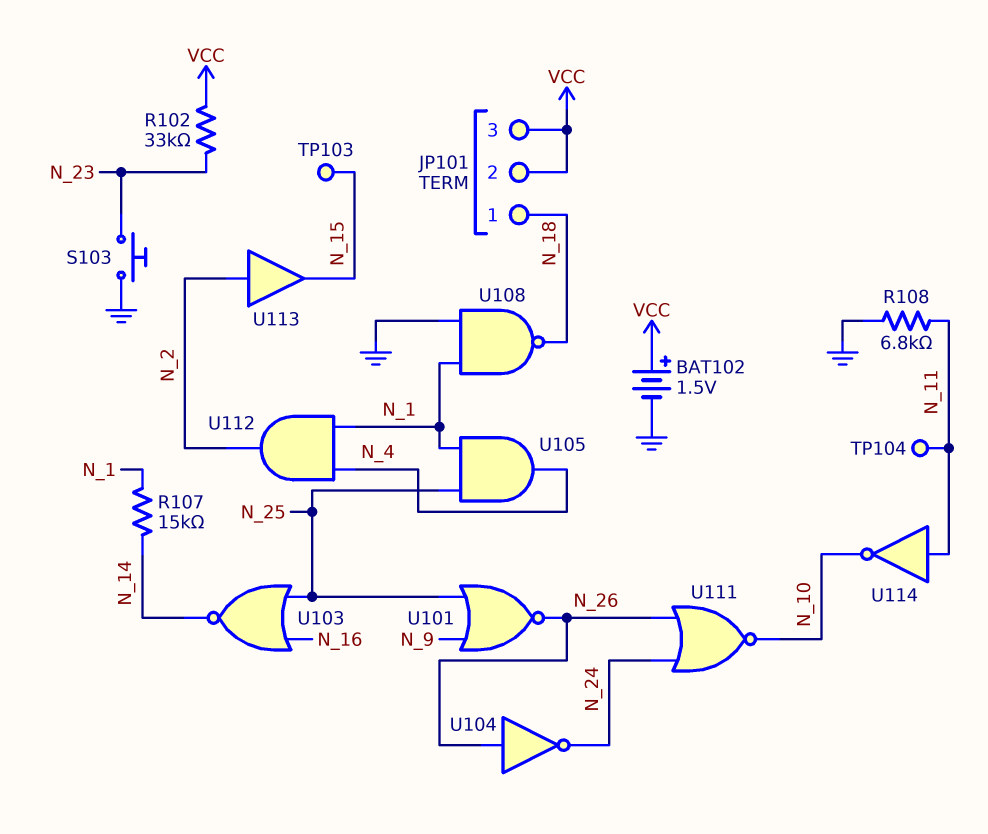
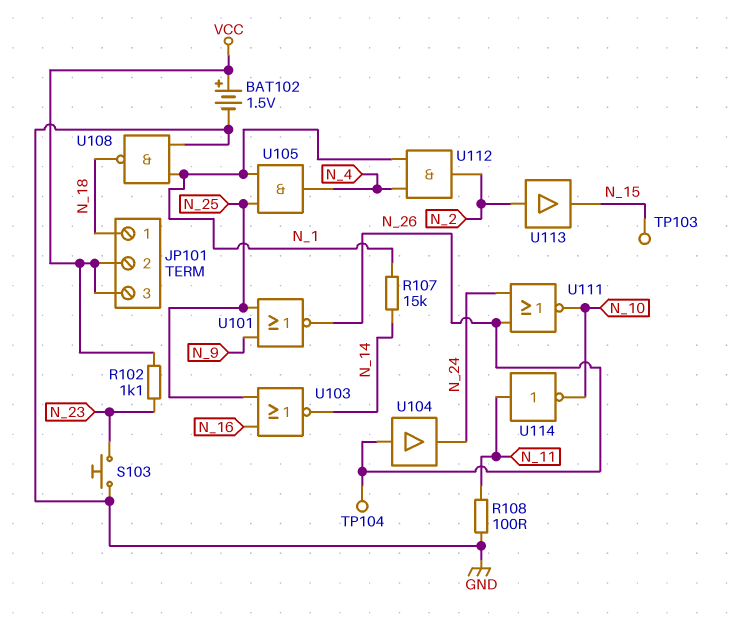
R102: 33k (N_23, VCC) -> 1.1k (N_23, VCC)
R108: 6.8k (GND, N_11) -> 100 (GND, N_11)
TP104: test point (N_11) -> test point (N_26)
U104: NOT (in N_26, out N_24) -> buffer (in N_26, out N_24)

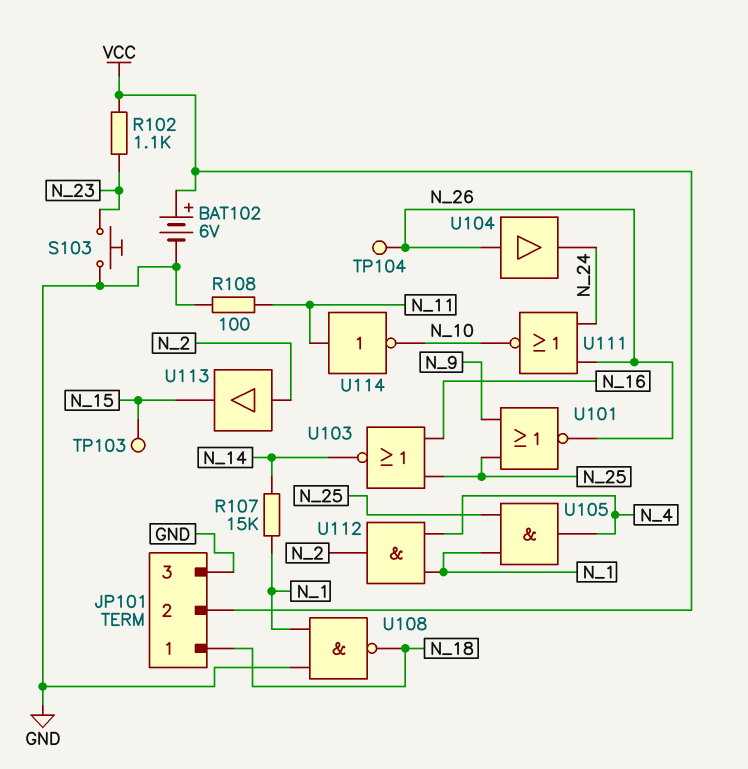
BAT102: 1.5V (plus VCC, minus GND) -> 6V (plus VCC, minus GND)
JP101 pin 3: VCC -> GND

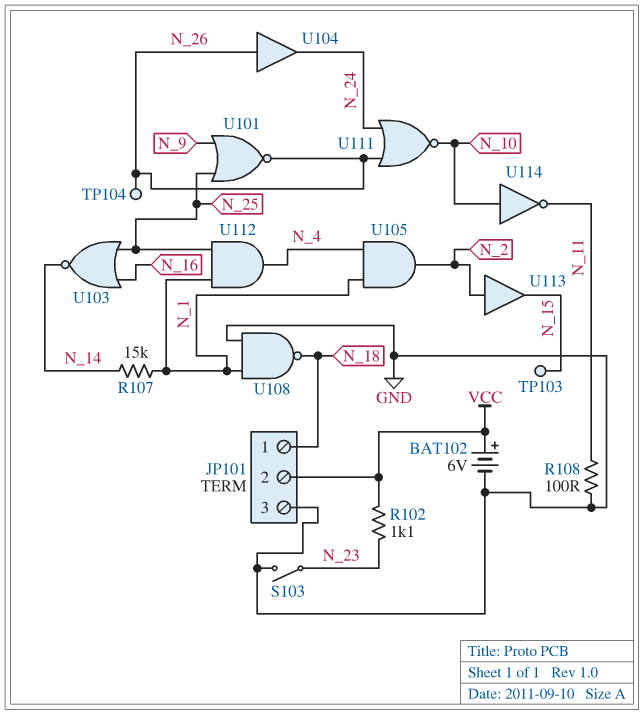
S103: button (GND, N_23) -> switch (GND, N_23)
U105: AND (in N_1, in N_25, out N_4) -> AND (in N_1, in N_4, out N_2)
U112: AND (in N_1, in N_4, out N_2) -> AND (in N_1, in N_25, out N_4)
U114: NOT (in N_11, out N_10) -> NOT (in N_10, out N_11)

